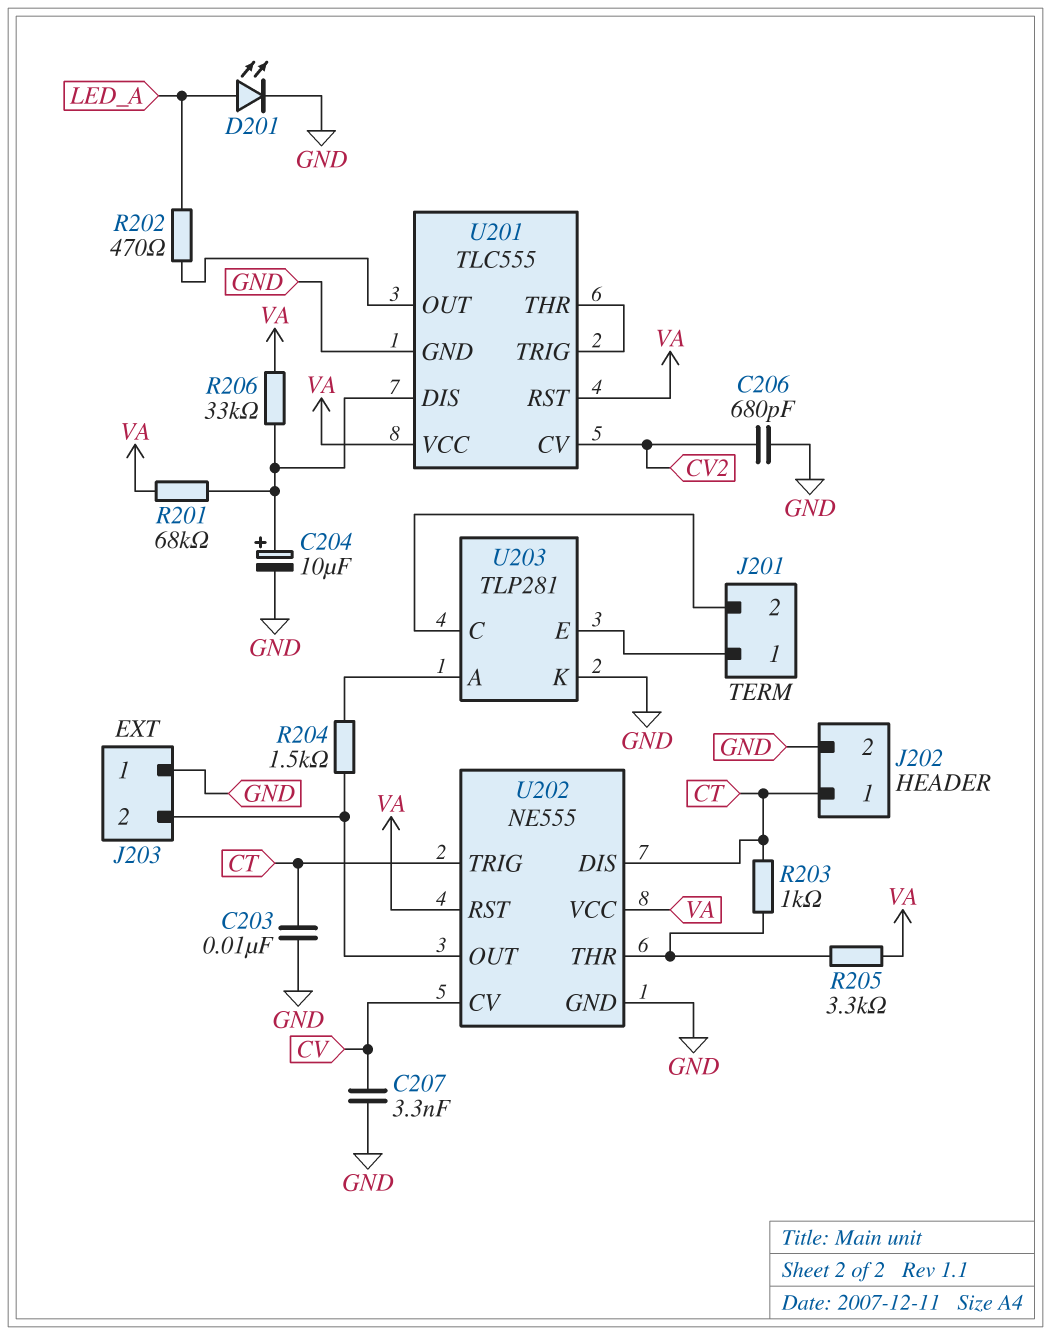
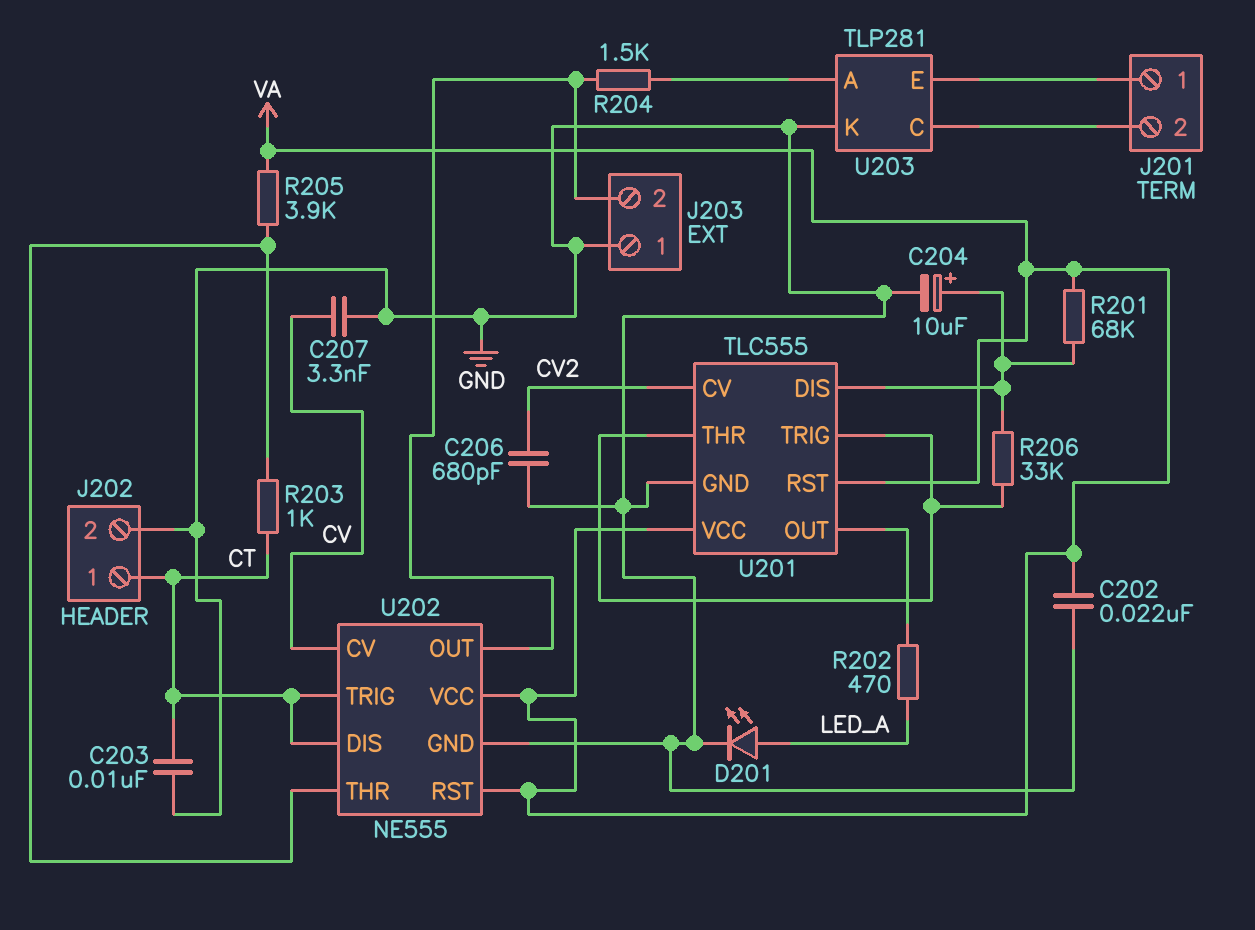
C202: none -> 22nF (GND, VA)
R205: 3.3k (U202/THR, VA) -> 3.9k (U202/THR, VA)
R206: 33k (U201/DIS, VA) -> 33k (U201/DIS, U201/THR)

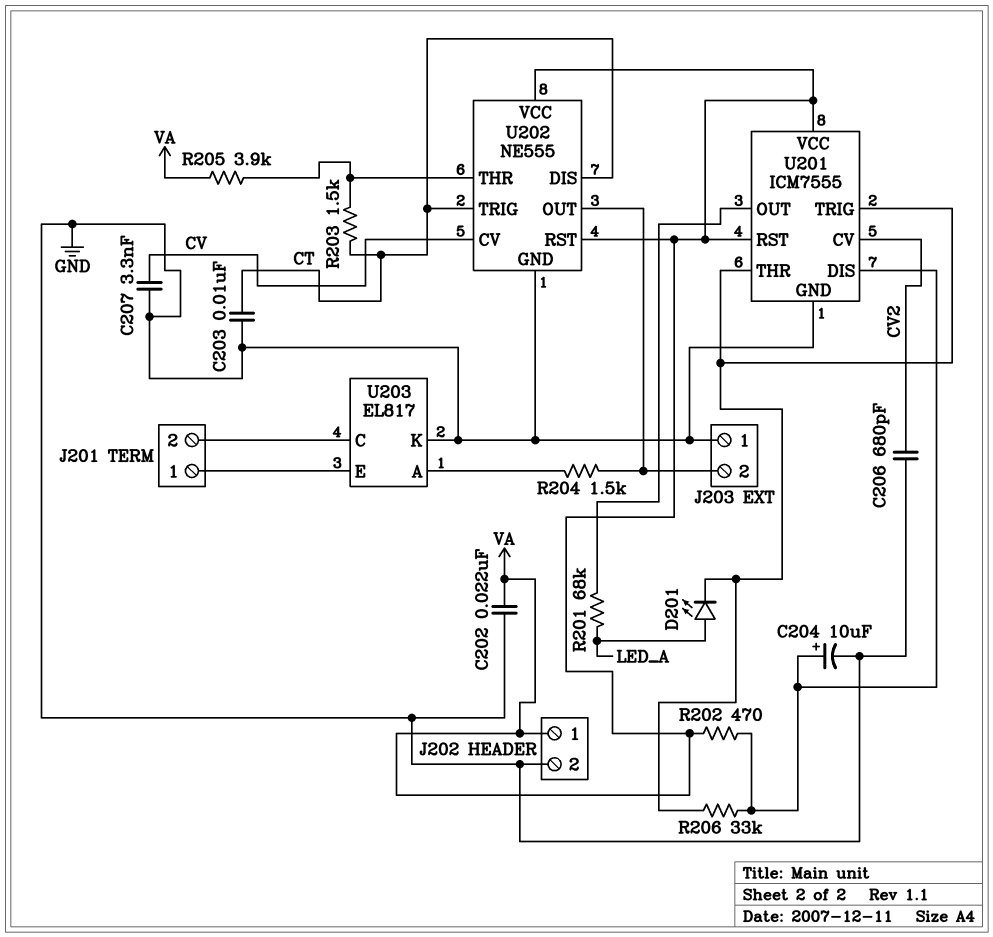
D201: LED (A LED_A, K GND) -> LED (A LED_A, K U201/THR)
J202 pin 1: CT -> VA
R201: 68k (U201/DIS, VA) -> 68k (LED_A, U201/OUT)
R202: 470 (LED_A, U201/OUT) -> 470 (U201/DIS, VA)
R203: 1k (CT, U202/THR) -> 1.5k (CT, U202/THR)
U201: TLC555 -> ICM7555
U203: TLP281 -> EL817

